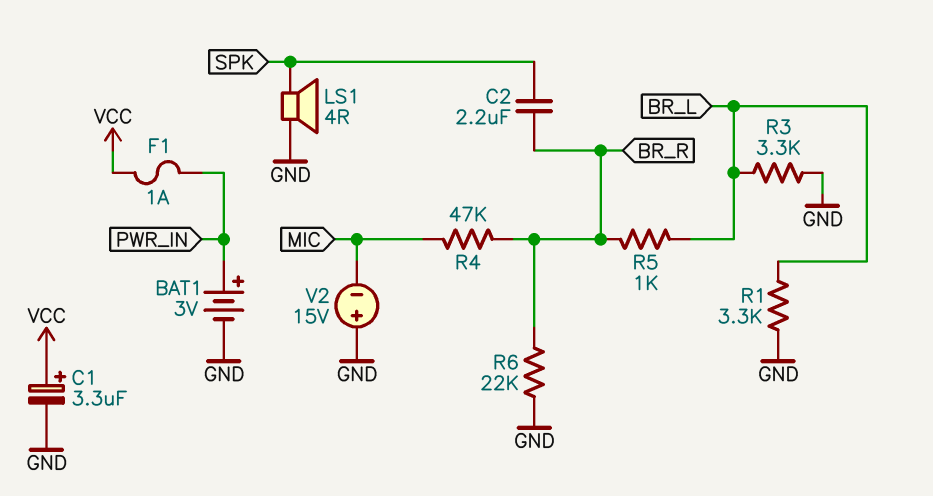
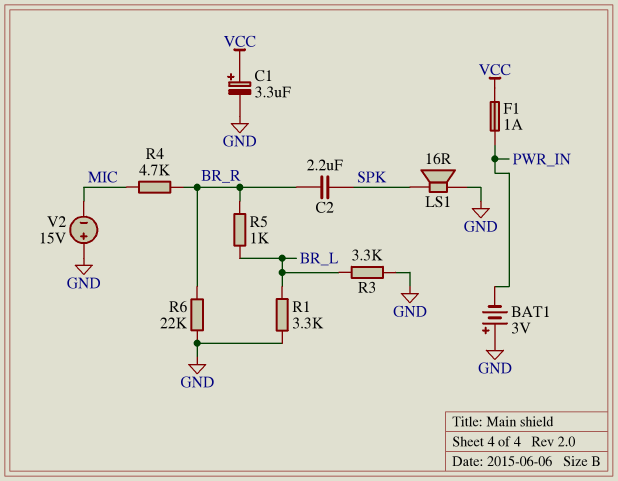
BAT1: 3V (plus PWR_IN, minus GND) -> 3V (plus GND, minus PWR_IN)
LS1: speaker 4R (GND, SPK) -> speaker 16R (GND, SPK)
R4: 47k (BR_R, MIC) -> 4.7k (BR_R, MIC)

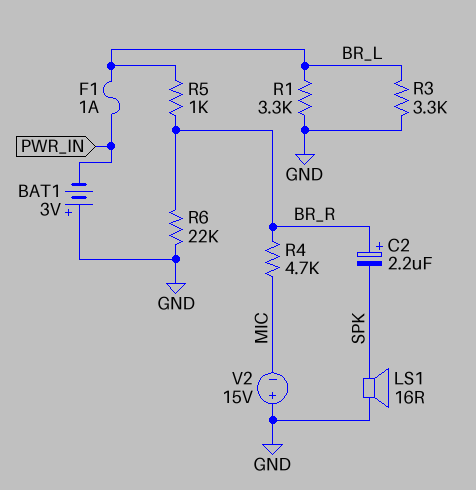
C1: 3.3uF (plus VCC, minus GND) -> none
C2: 2.2uF (BR_R, SPK) -> 2.2uF (plus BR_R, minus SPK)
F1: 1A (PWR_IN, VCC) -> 1A (BR_L, PWR_IN)

